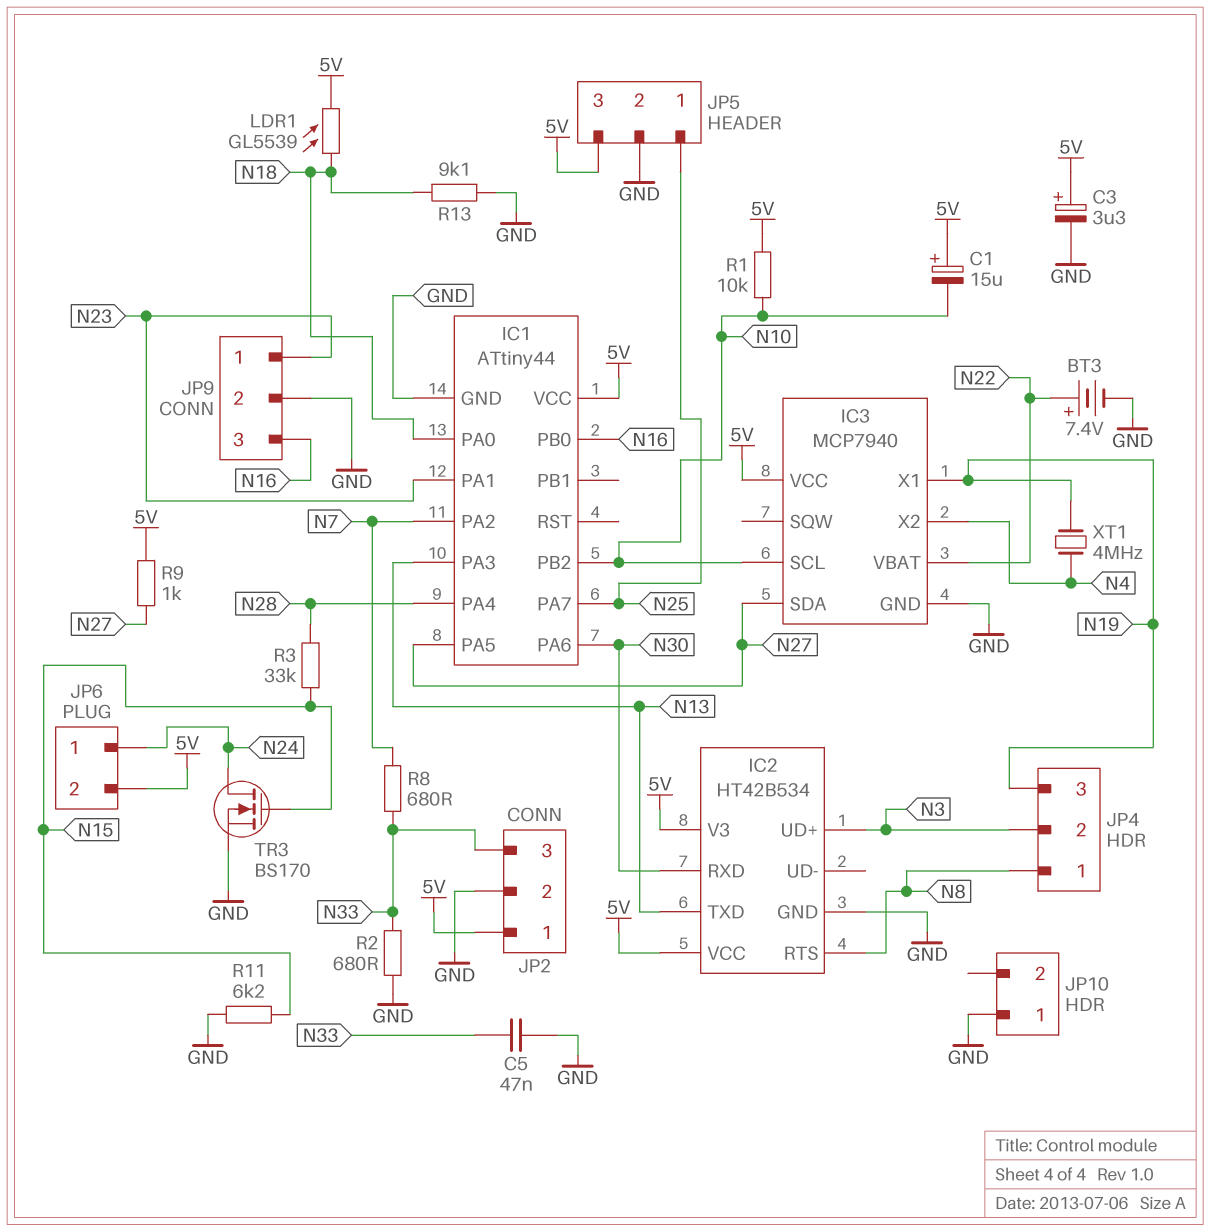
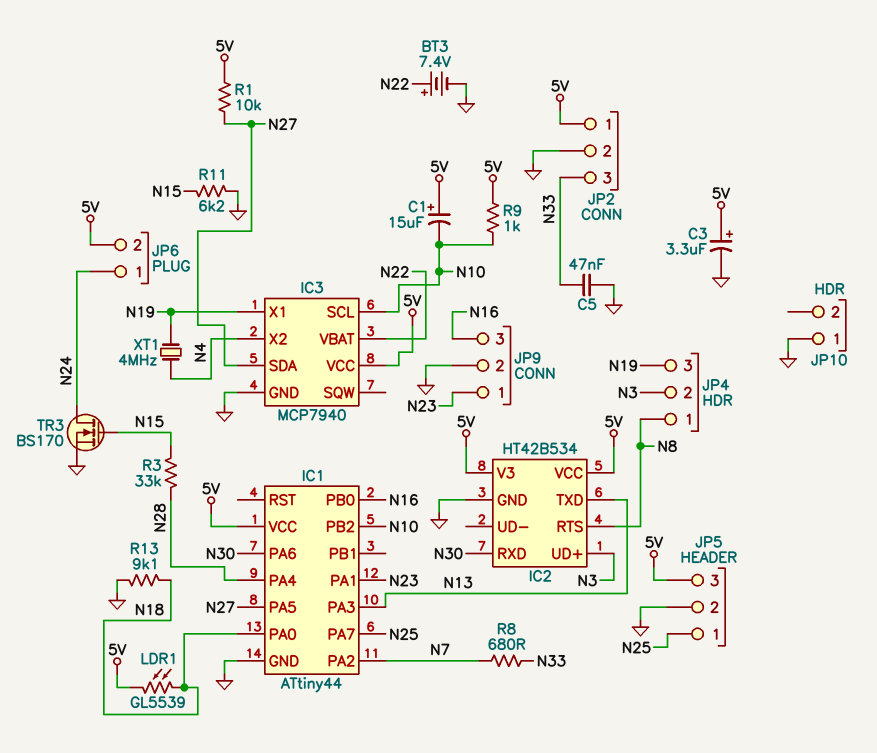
R1: 10k (5V, N10) -> 10k (5V, N27)
R2: 680 (GND, N33) -> none
R9: 1k (5V, N27) -> 1k (5V, N10)

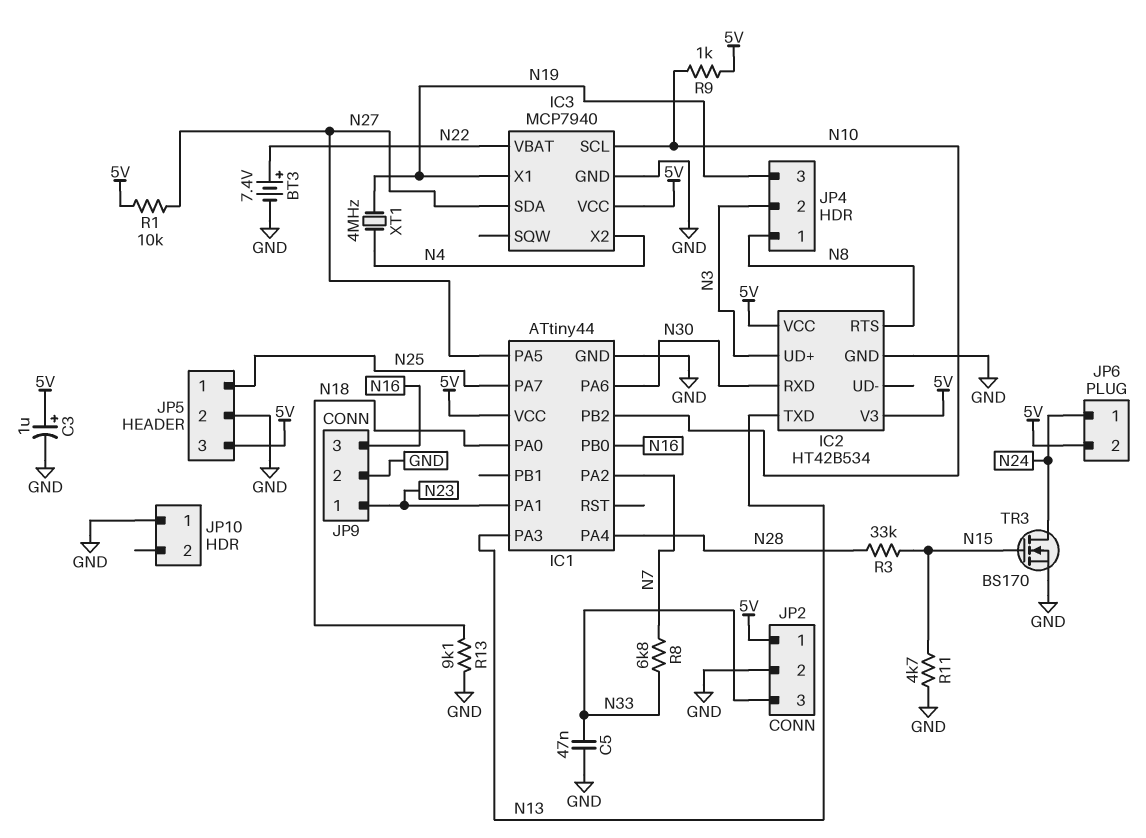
C1: 15uF (plus 5V, minus N10) -> none
C3: 3.3uF (plus 5V, minus GND) -> 1uF (plus 5V, minus GND)
LDR1: GL5539 (5V, N18) -> none
R8: 680 (N7, N33) -> 6.8k (N7, N33)
R11: 6.2k (GND, N15) -> 4.7k (GND, N15)

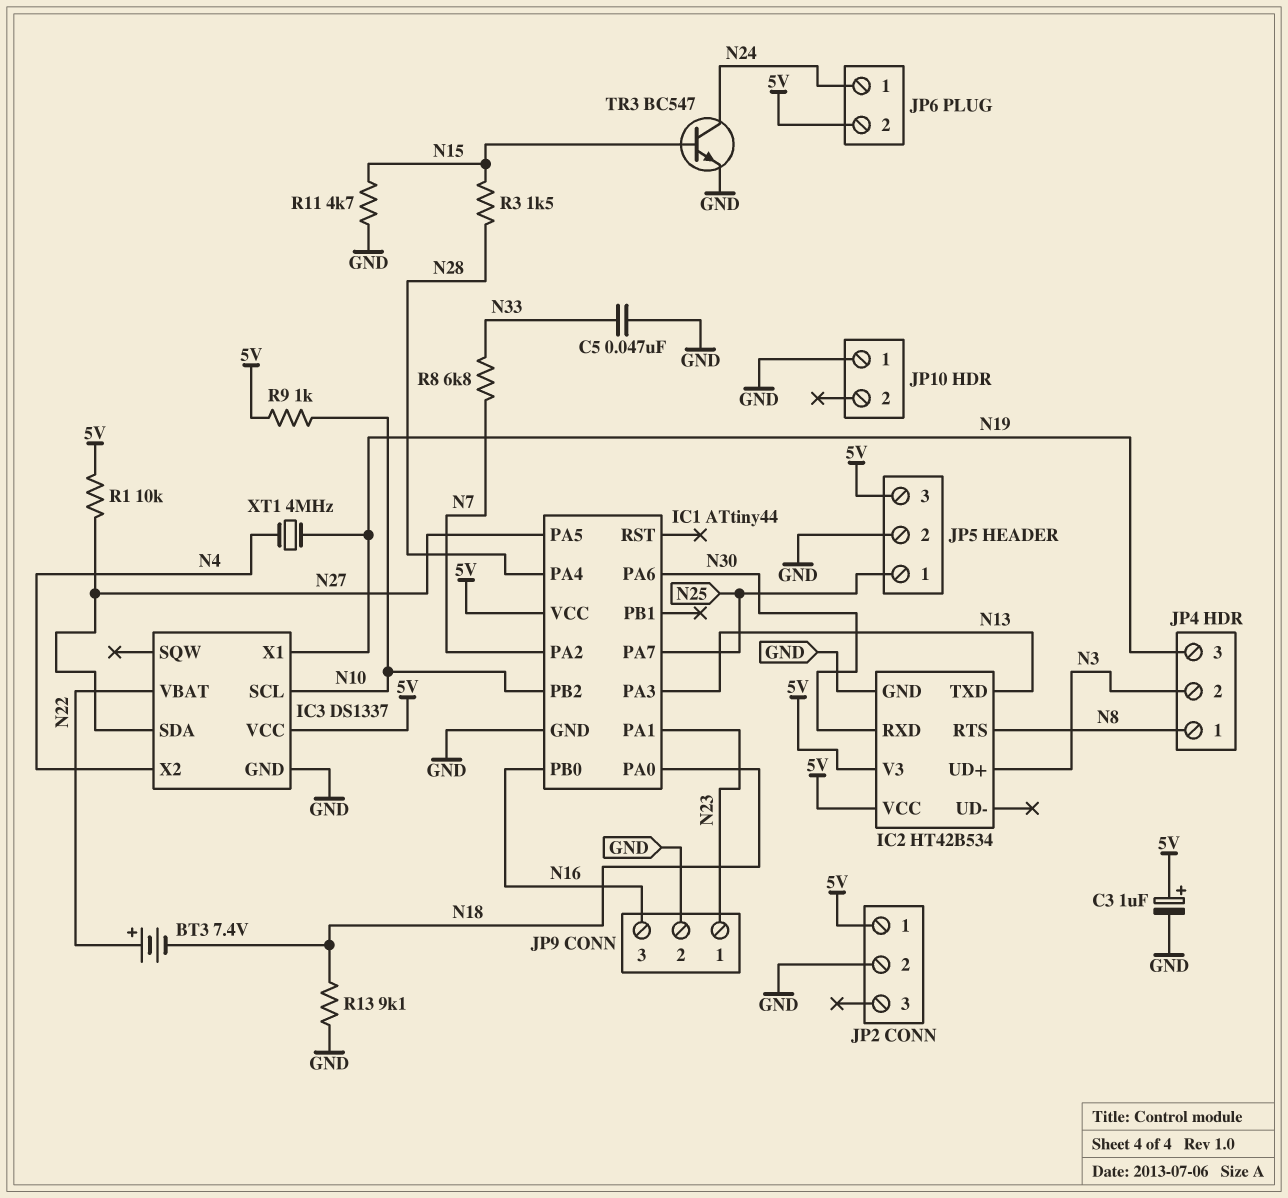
BT3: 7.4V (plus N22, minus GND) -> 7.4V (plus N22, minus N18)
IC3: MCP7940 -> DS1337
JP2 pin 3: N33 -> none
R3: 33k (N15, N28) -> 1.5k (N15, N28)
TR3: NMOS BS170 (G N15, D N24, S GND) -> NPN BC547 (B N15, C N24, E GND)

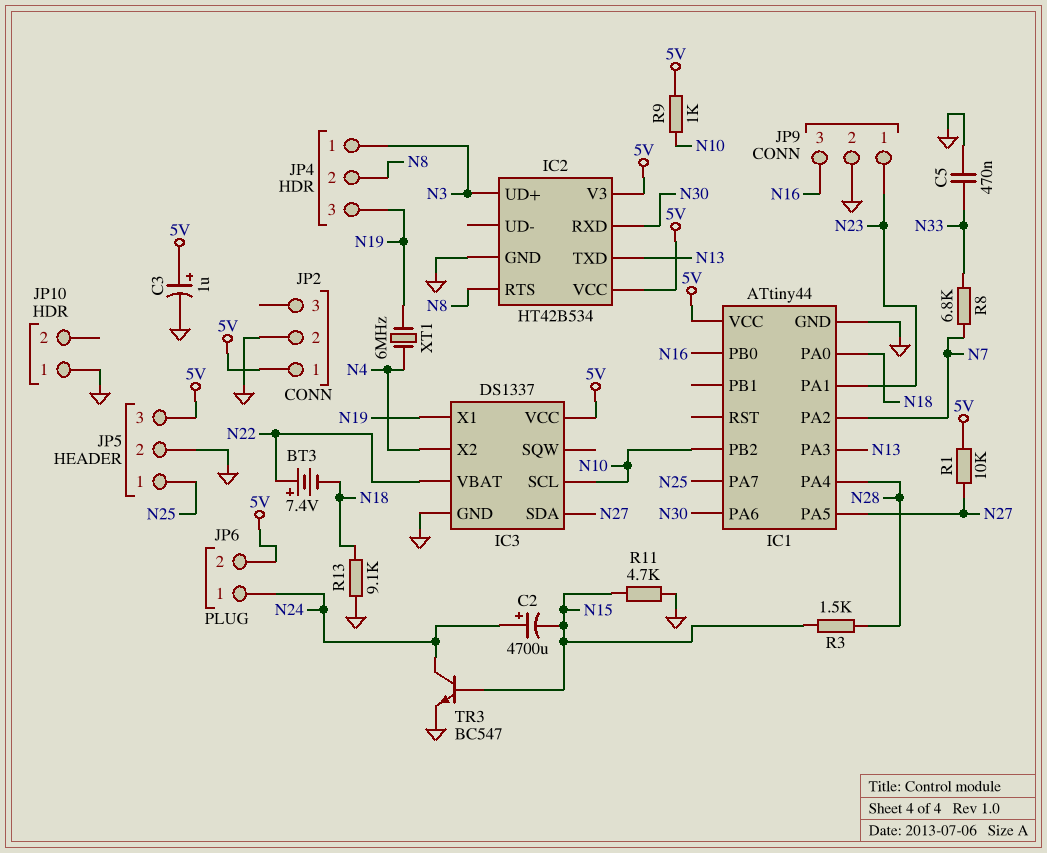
C2: none -> 4700uF (plus N24, minus N15)
C5: 47nF (GND, N33) -> 470nF (GND, N33)
JP4 pin 1: N8 -> N3
JP4 pin 2: N3 -> N8
XT1: 4MHz (N4, N19) -> 6MHz (N4, N19)

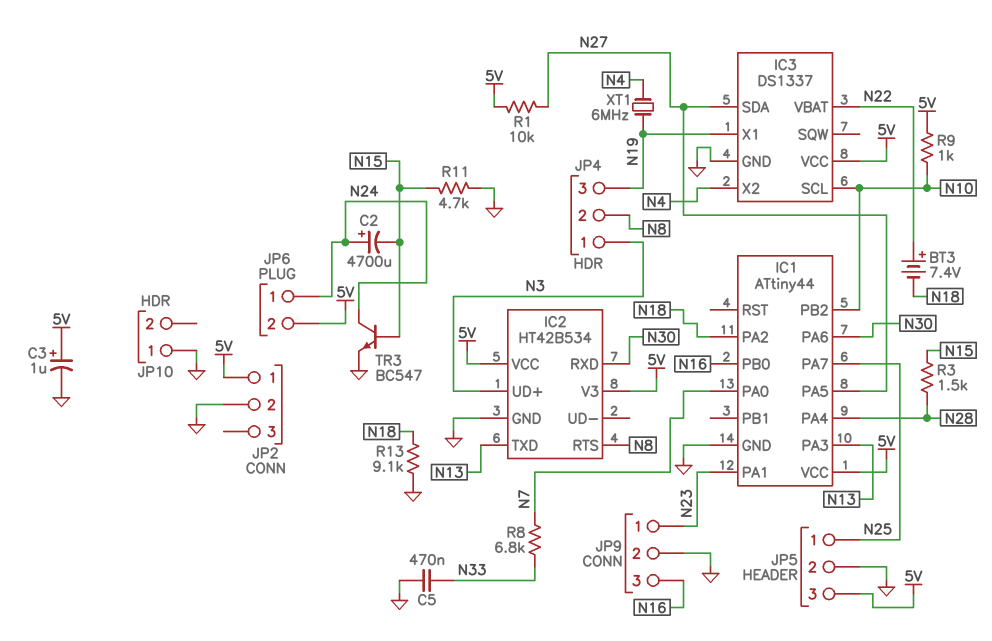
IC1 pin PA0: N18 -> N7
IC1 pin PA2: N7 -> N18

